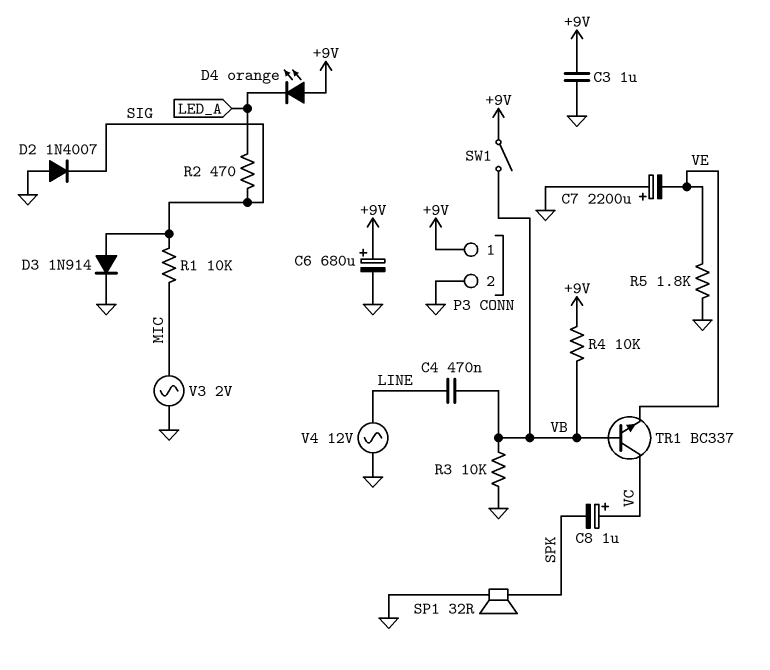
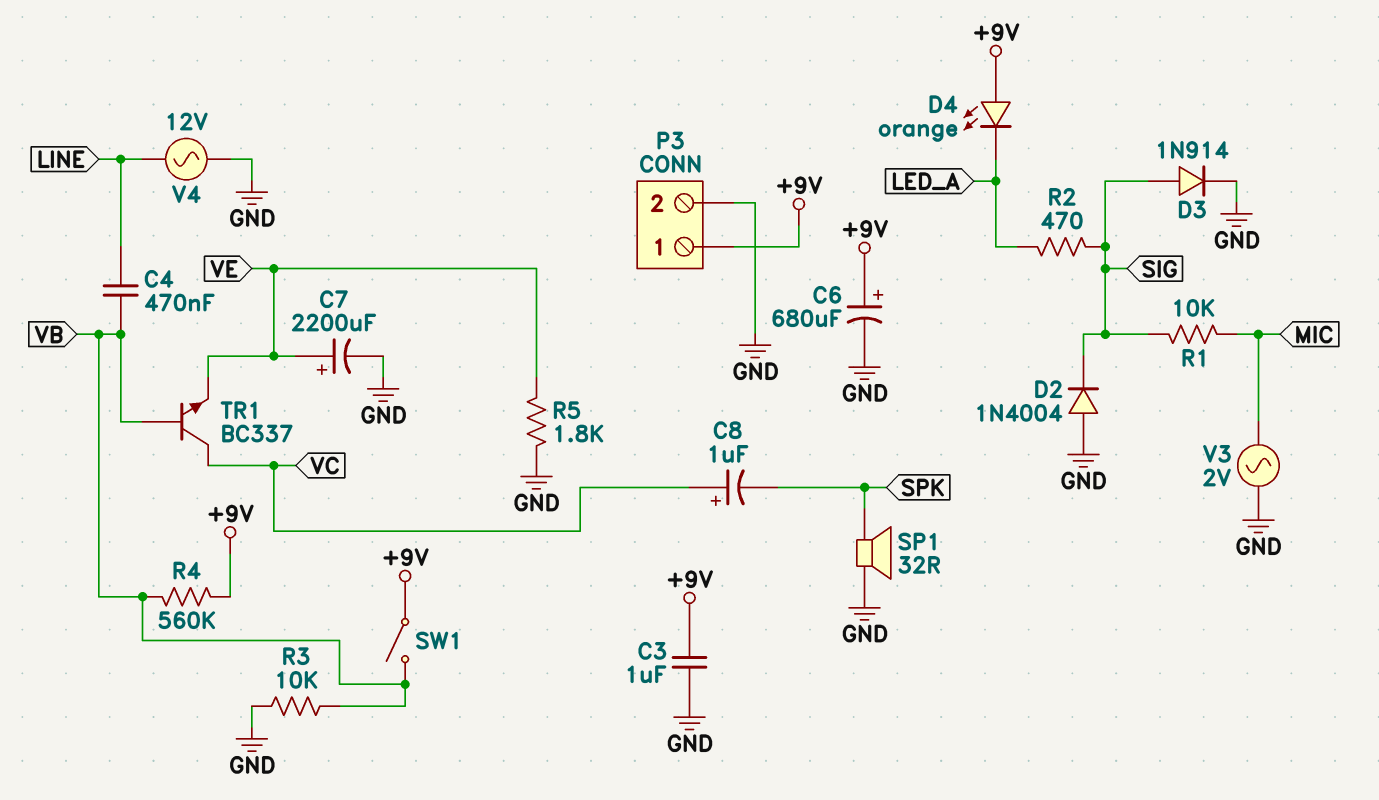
C7: 2200uF (plus GND, minus VE) -> 2200uF (plus VE, minus GND)
D2: diode 1N4007 (A GND, K SIG) -> diode 1N4004 (A GND, K SIG)
R4: 10k (+9V, VB) -> 560k (+9V, VB)

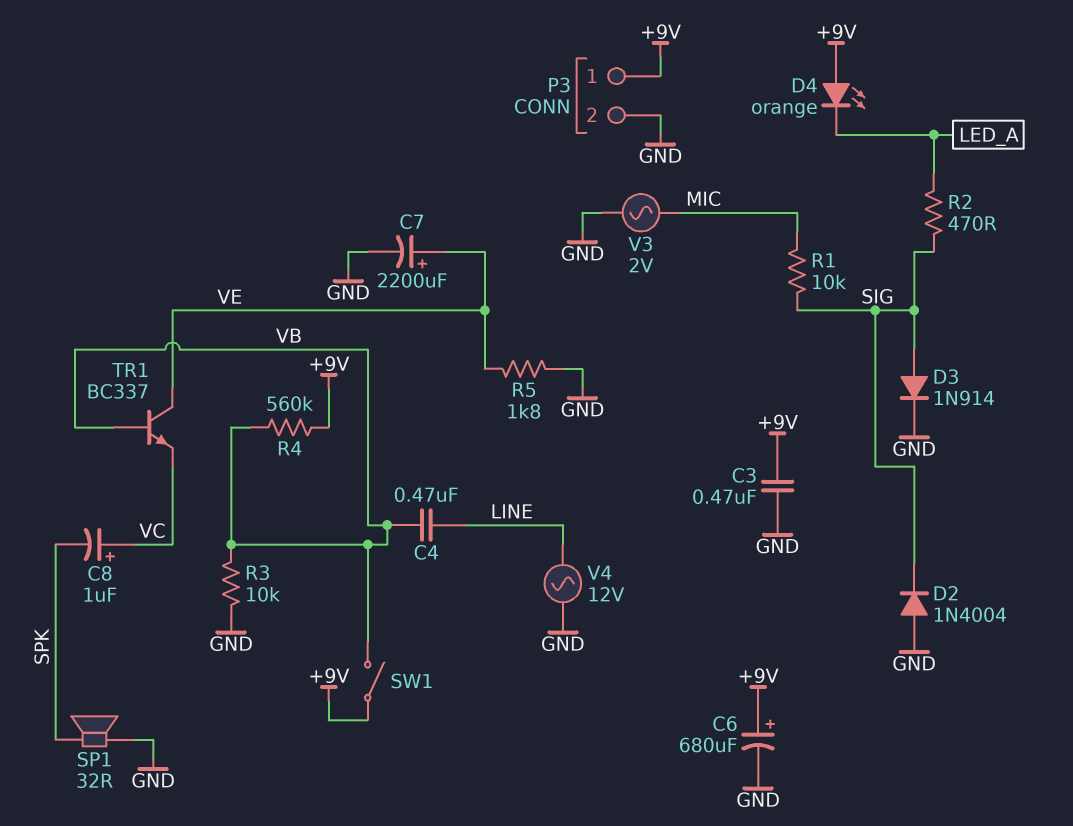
C3: 1uF (+9V, GND) -> 470nF (+9V, GND)
TR1: NPN BC337 (B VB, C VC, E VE) -> NPN BC337 (B VB, C VE, E VC)

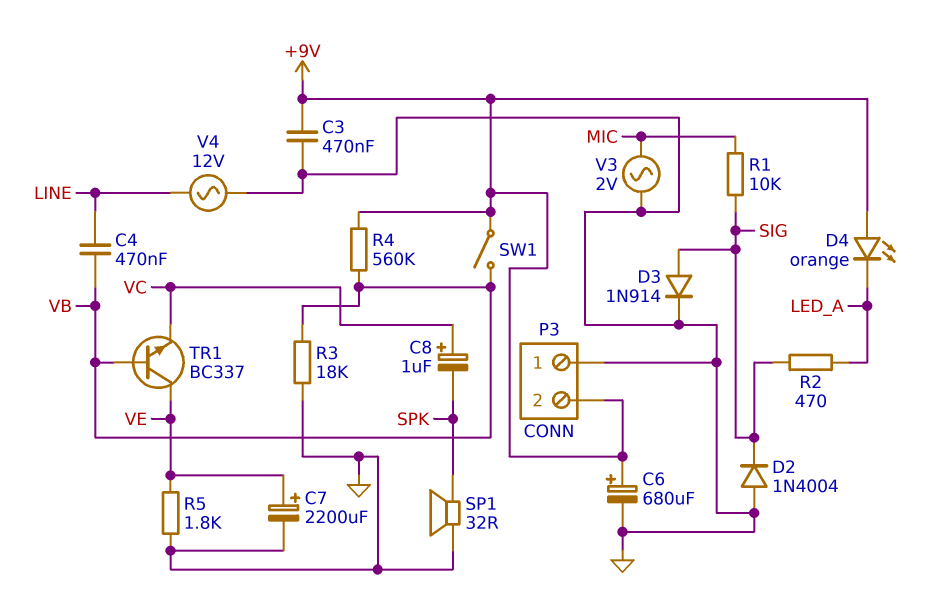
P3 pin 1: +9V -> GND
P3 pin 2: GND -> +9V
R3: 10k (GND, VB) -> 18k (GND, VB)

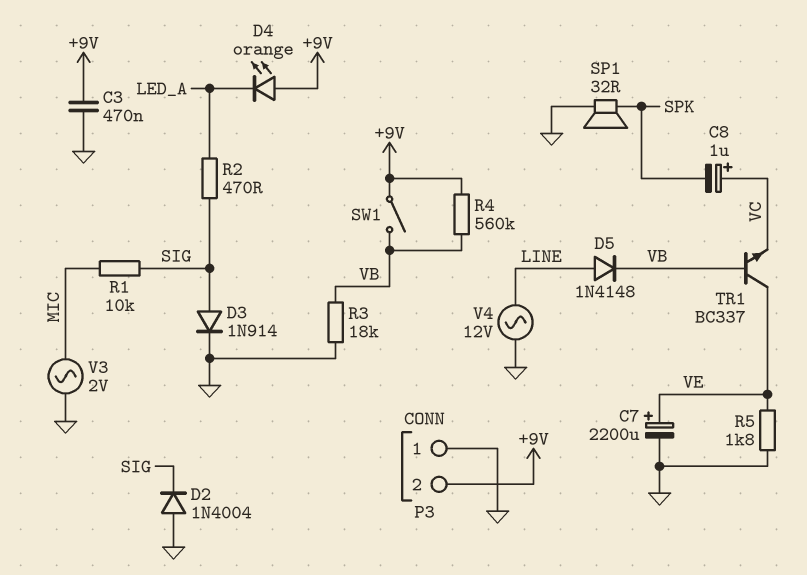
C4: 470nF (LINE, VB) -> none
C6: 680uF (plus +9V, minus GND) -> none
D5: none -> diode 1N4148 (A LINE, K VB)

